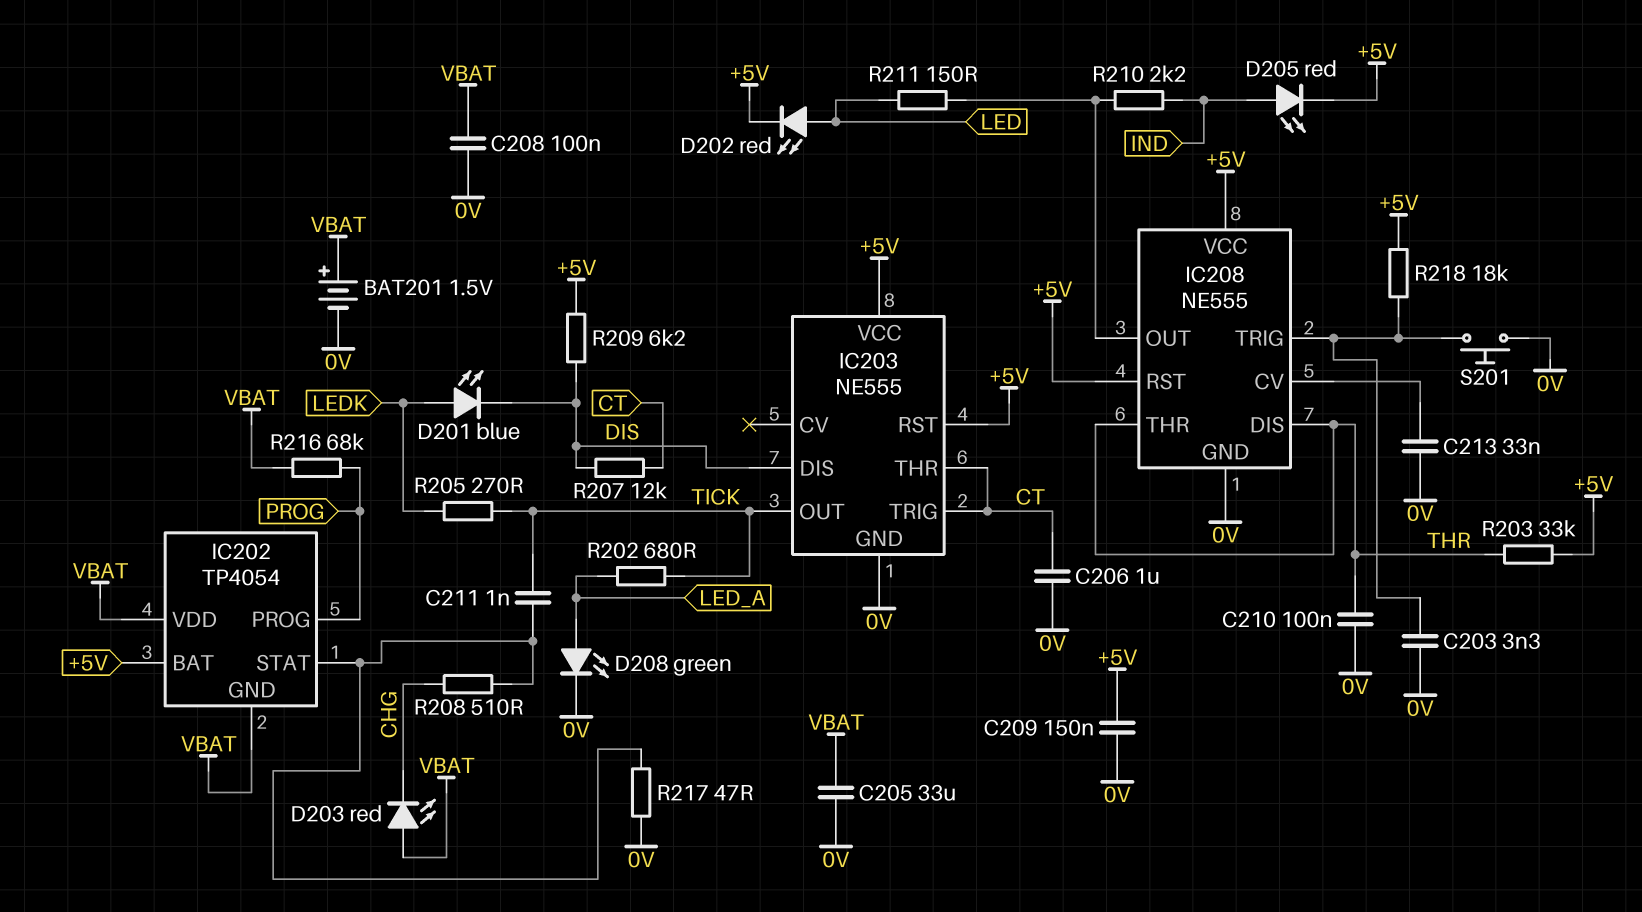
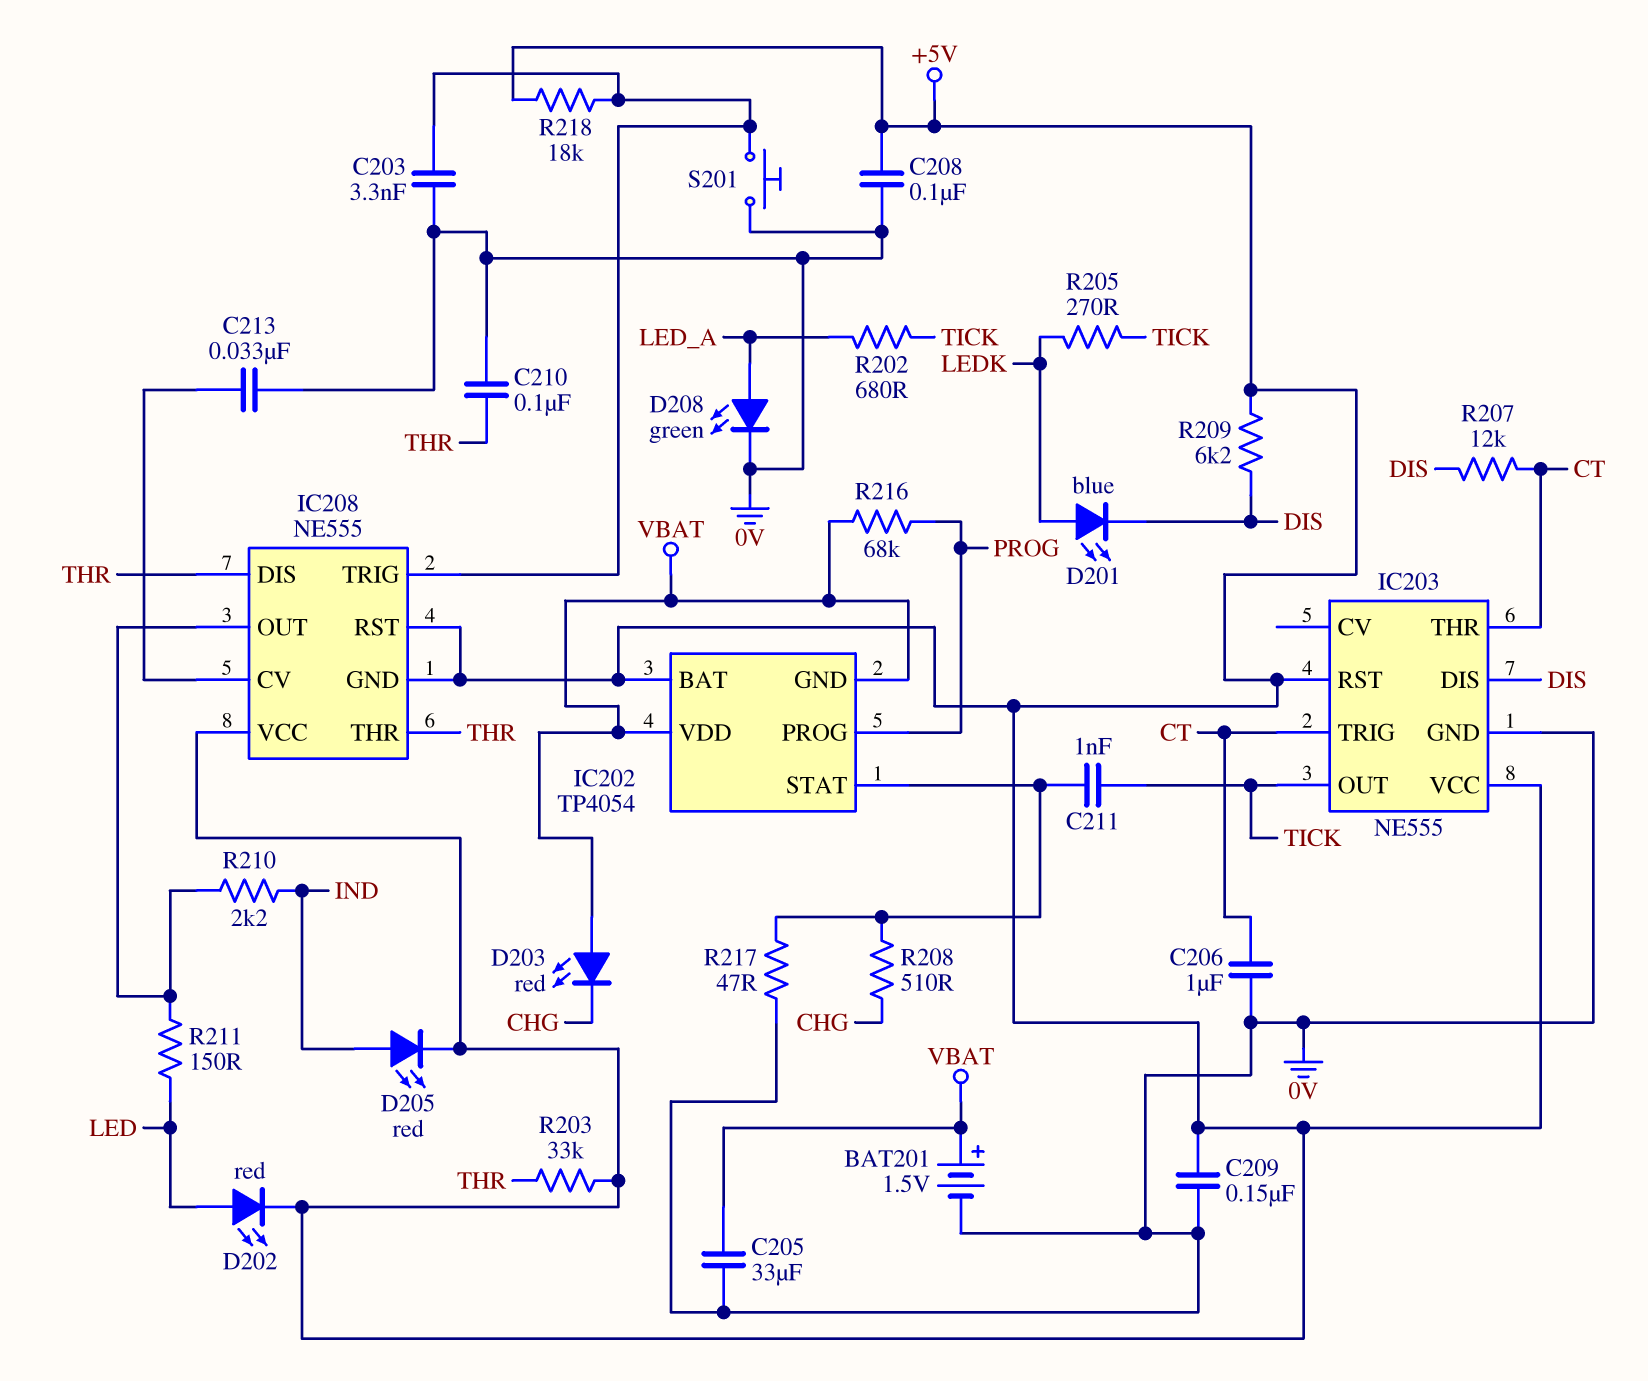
C208: 100nF (0V, VBAT) -> 100nF (+5V, 0V)
IC208 pin GND: 0V -> +5V

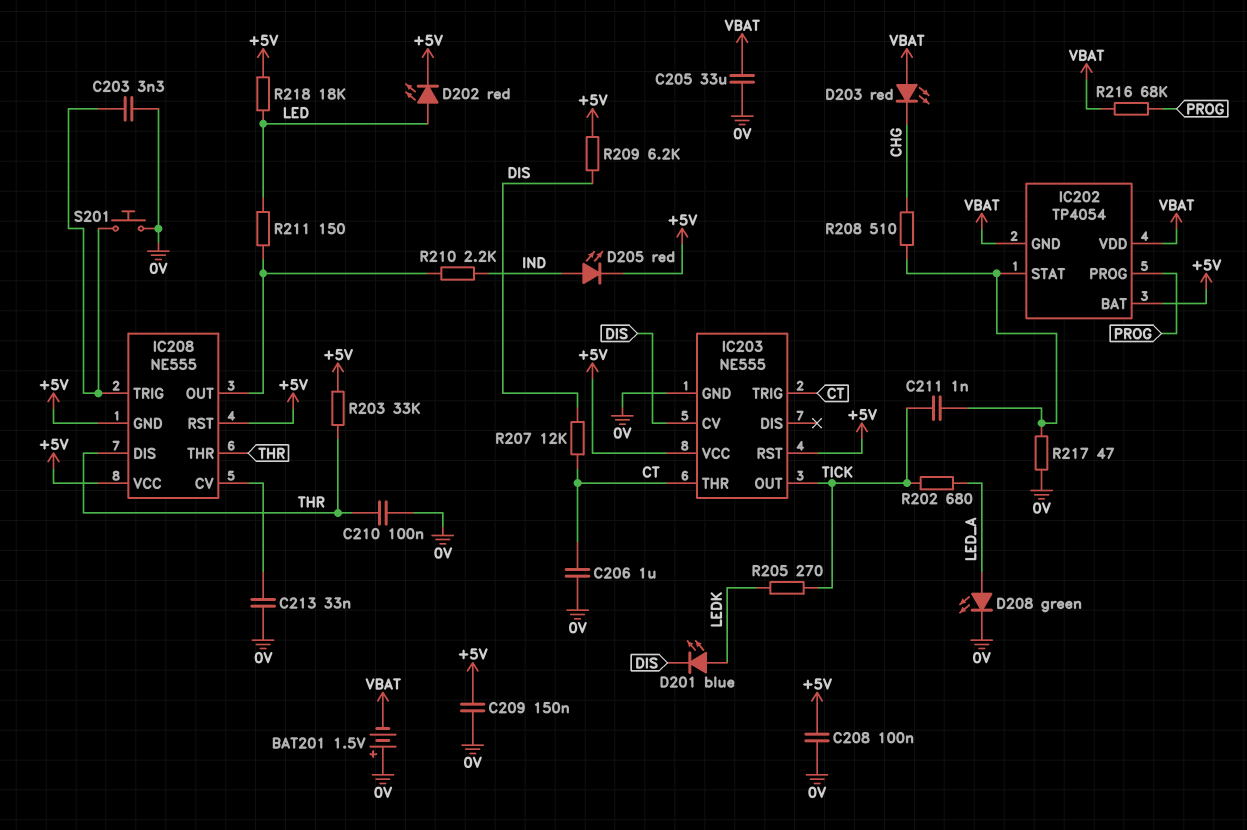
BAT201: 1.5V (plus VBAT, minus 0V) -> 1.5V (plus 0V, minus VBAT)
IC203 pin CV: none -> DIS
IC203 pin DIS: DIS -> none
R218: 18k (+5V, IC208/TRIG) -> 18k (+5V, LED)

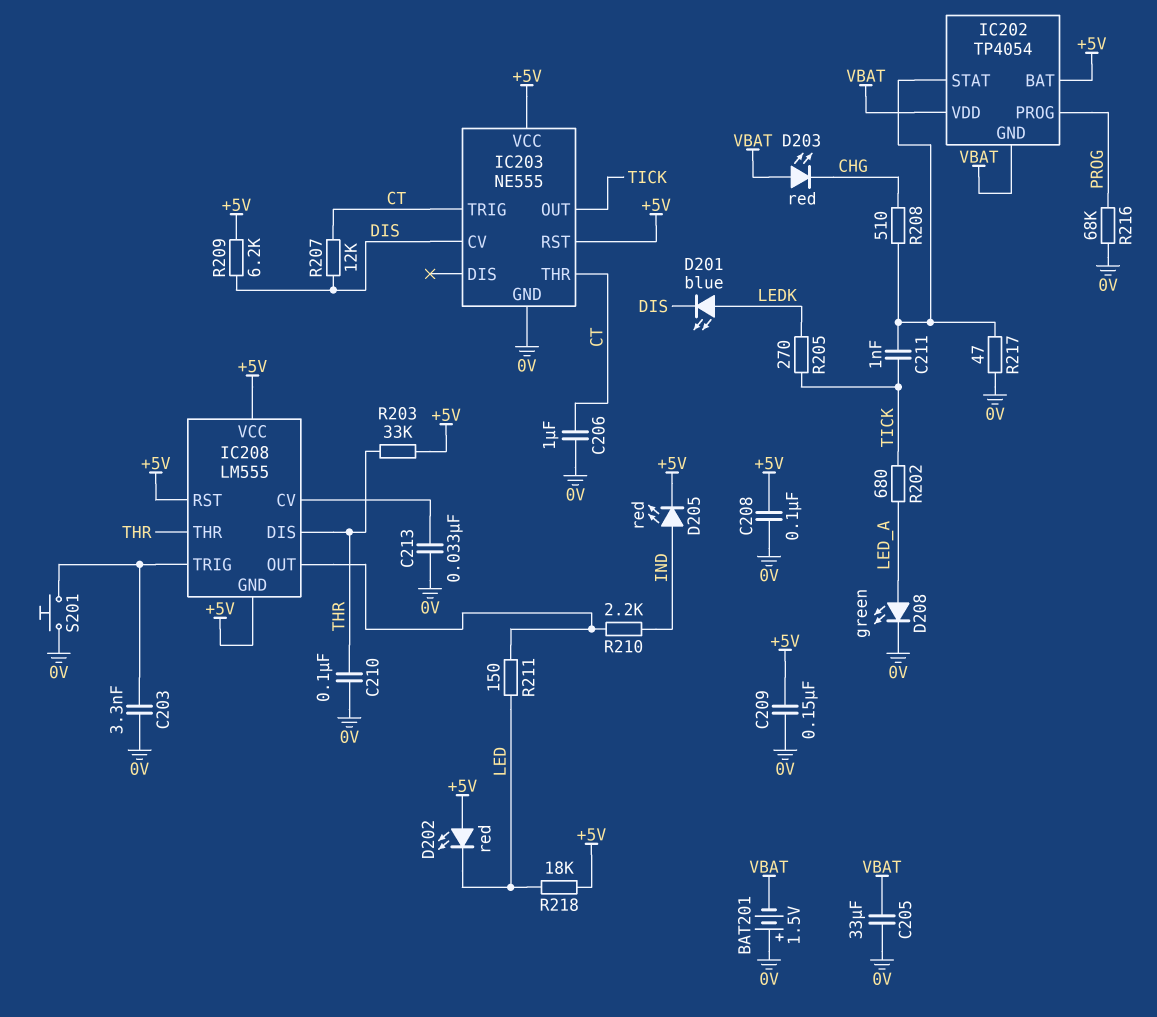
D202: LED red (A LED, K +5V) -> LED red (A +5V, K LED)
IC208: NE555 -> LM555
R216: 68k (PROG, VBAT) -> 68k (0V, PROG)

